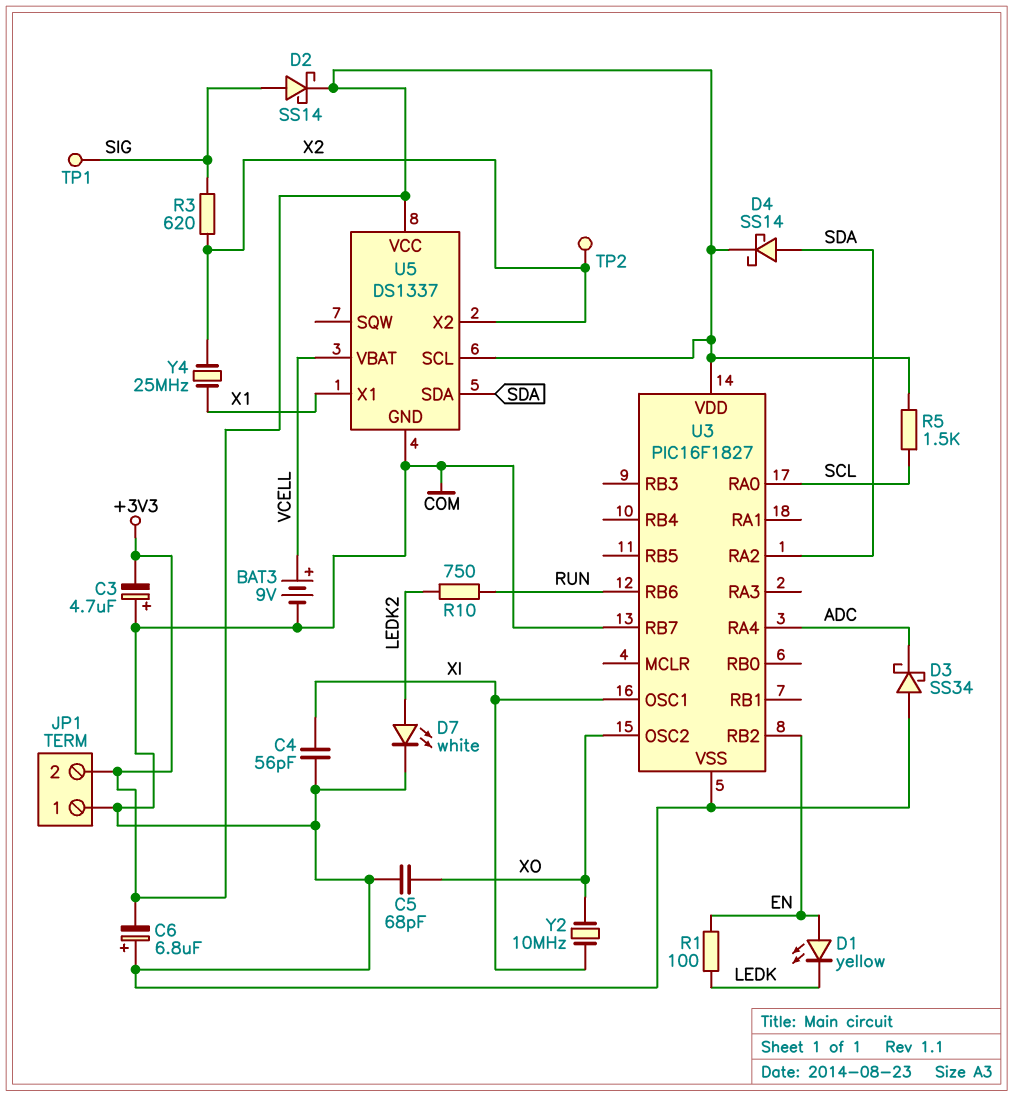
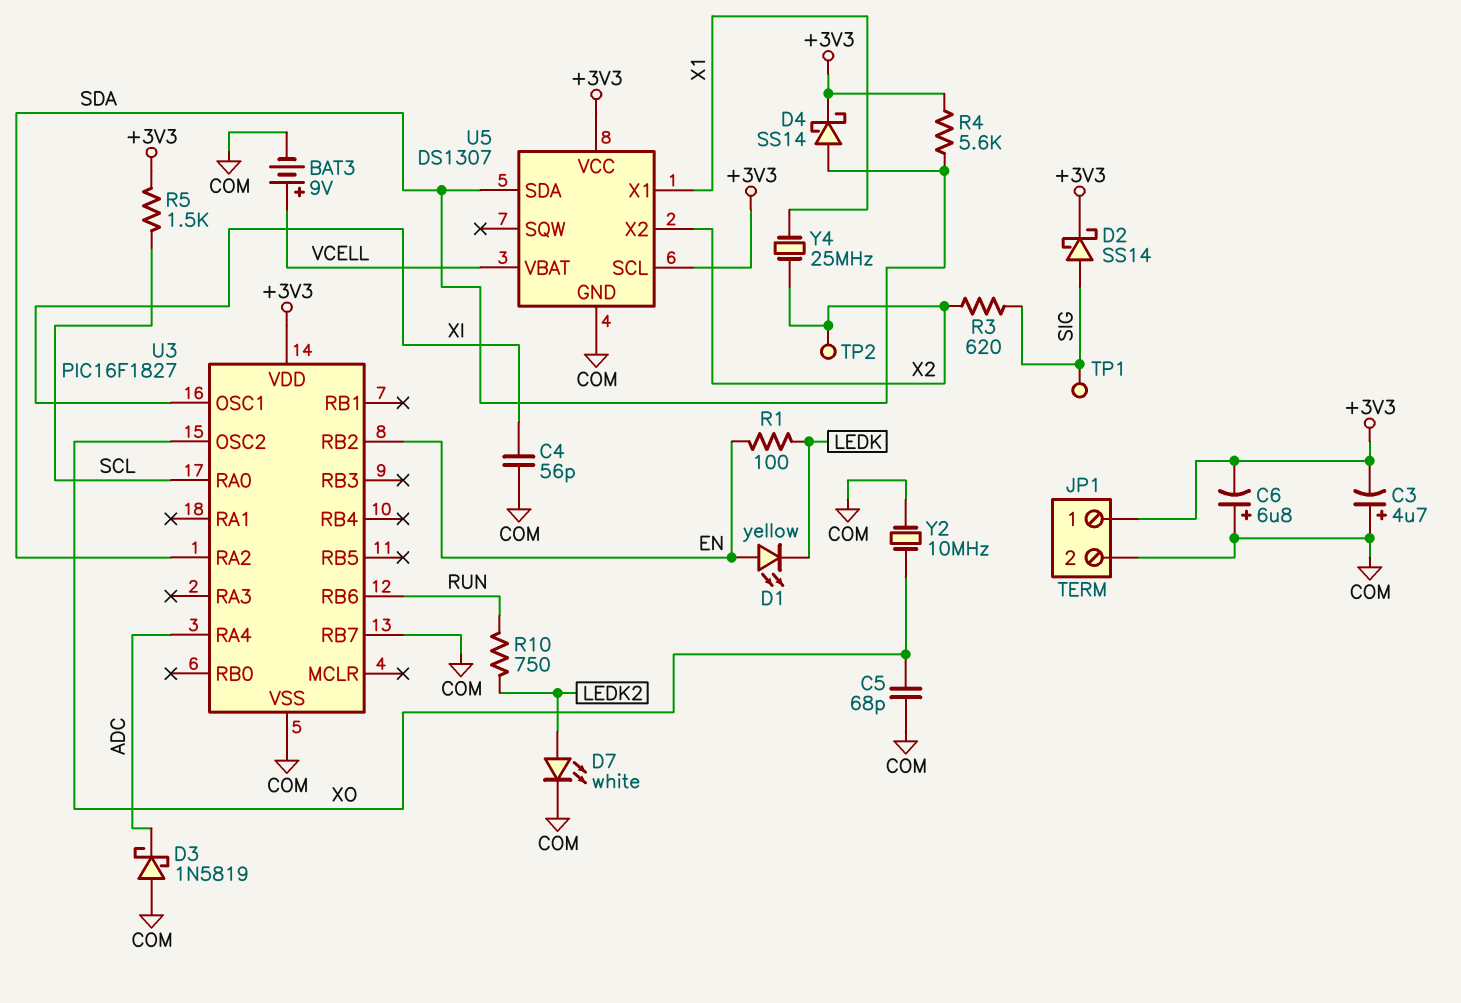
D3: schottky SS34 (A COM, K ADC) -> schottky 1N5819 (A COM, K ADC)
JP1 pin 1: COM -> +3V3
JP1 pin 2: +3V3 -> COM
R4: none -> 5.6k (+3V3, SDA)
U5: DS1337 -> DS1307
Y2: 10MHz (XI, XO) -> 10MHz (COM, XO)

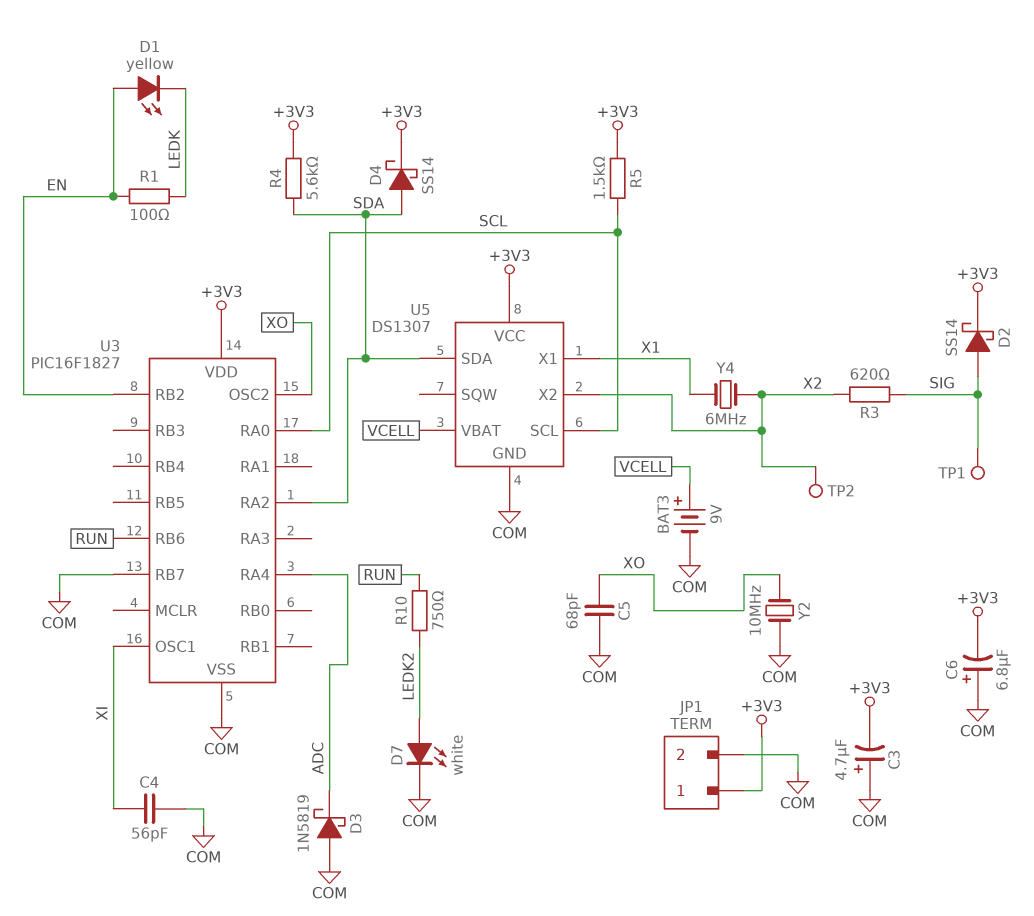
U5 pin SCL: +3V3 -> SCL
Y4: 25MHz (X1, X2) -> 6MHz (X1, X2)

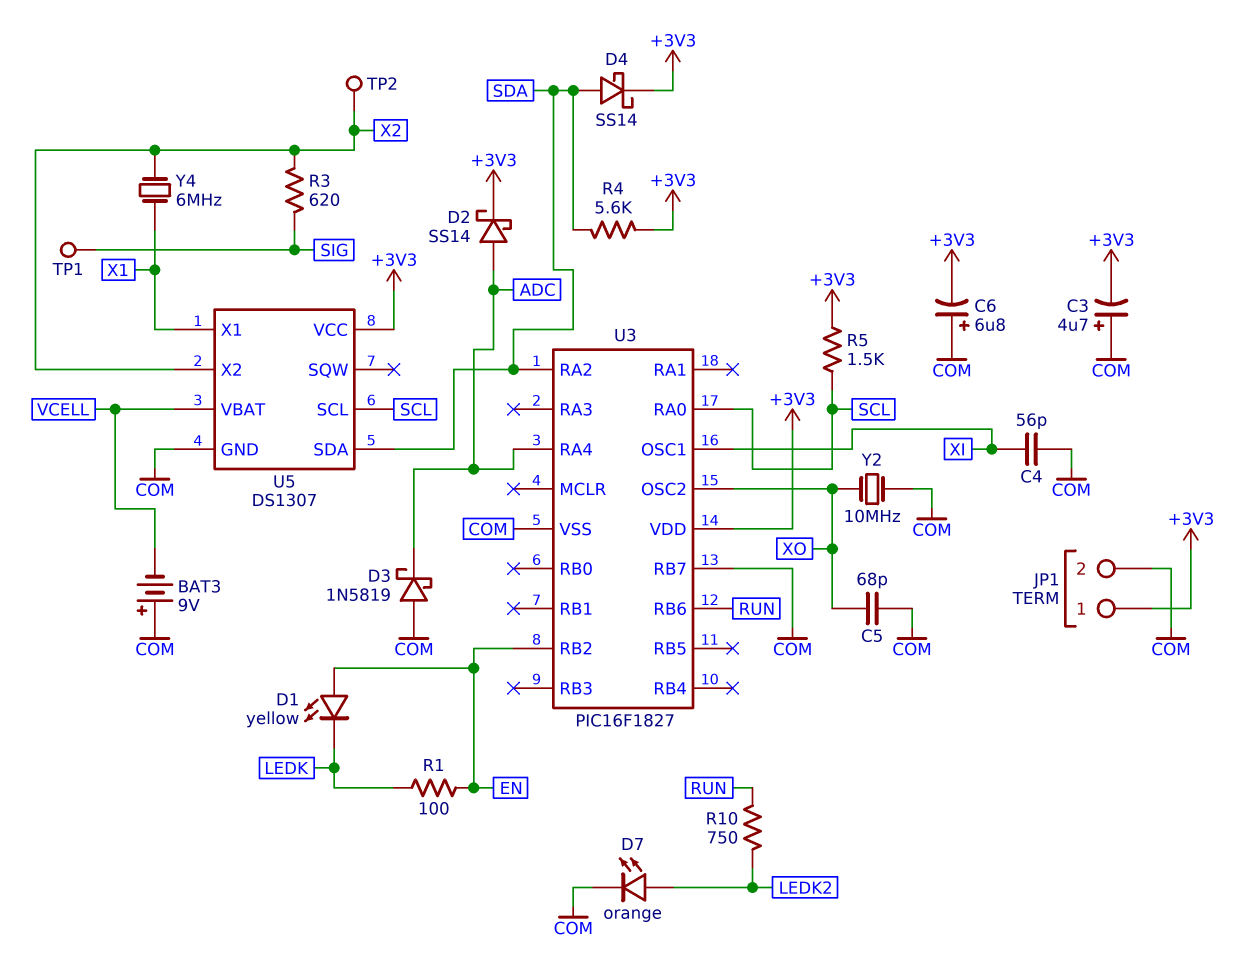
BAT3: 9V (plus VCELL, minus COM) -> 9V (plus COM, minus VCELL)
D2: schottky SS14 (A SIG, K +3V3) -> schottky SS14 (A ADC, K +3V3)
D7: LED white (A LEDK2, K COM) -> LED orange (A LEDK2, K COM)

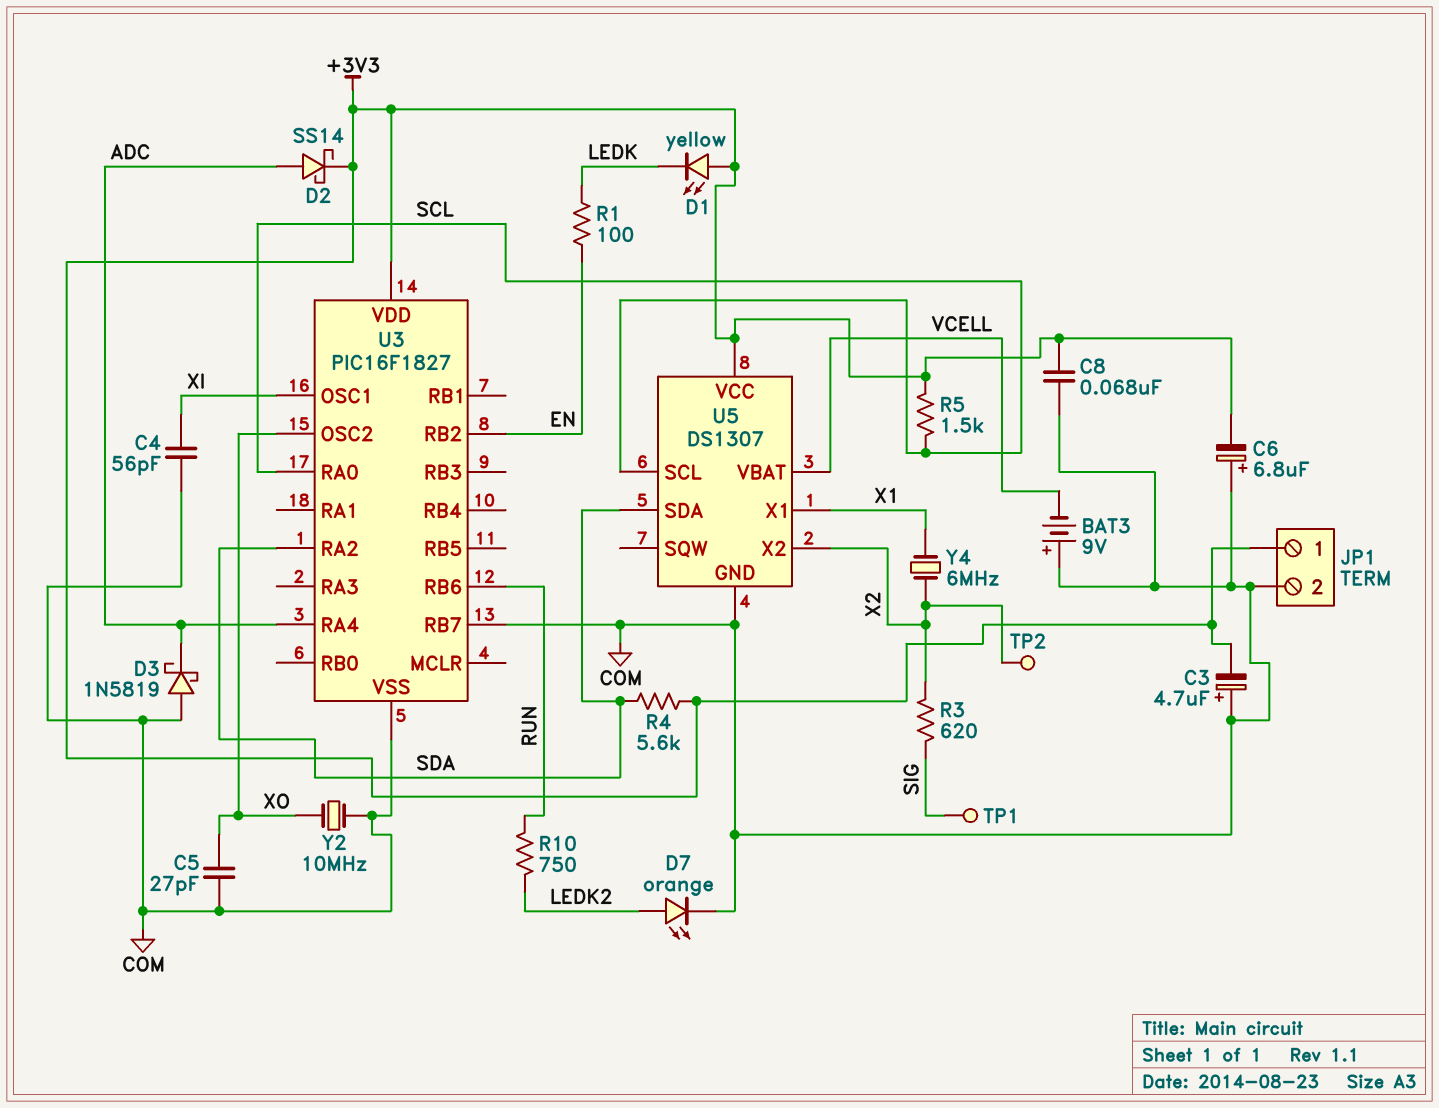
C5: 68pF (COM, XO) -> 27pF (COM, XO)
C8: none -> 68nF (+3V3, COM)
D1: LED yellow (A EN, K LEDK) -> LED yellow (A +3V3, K LEDK)
D4: schottky SS14 (A SDA, K +3V3) -> none

